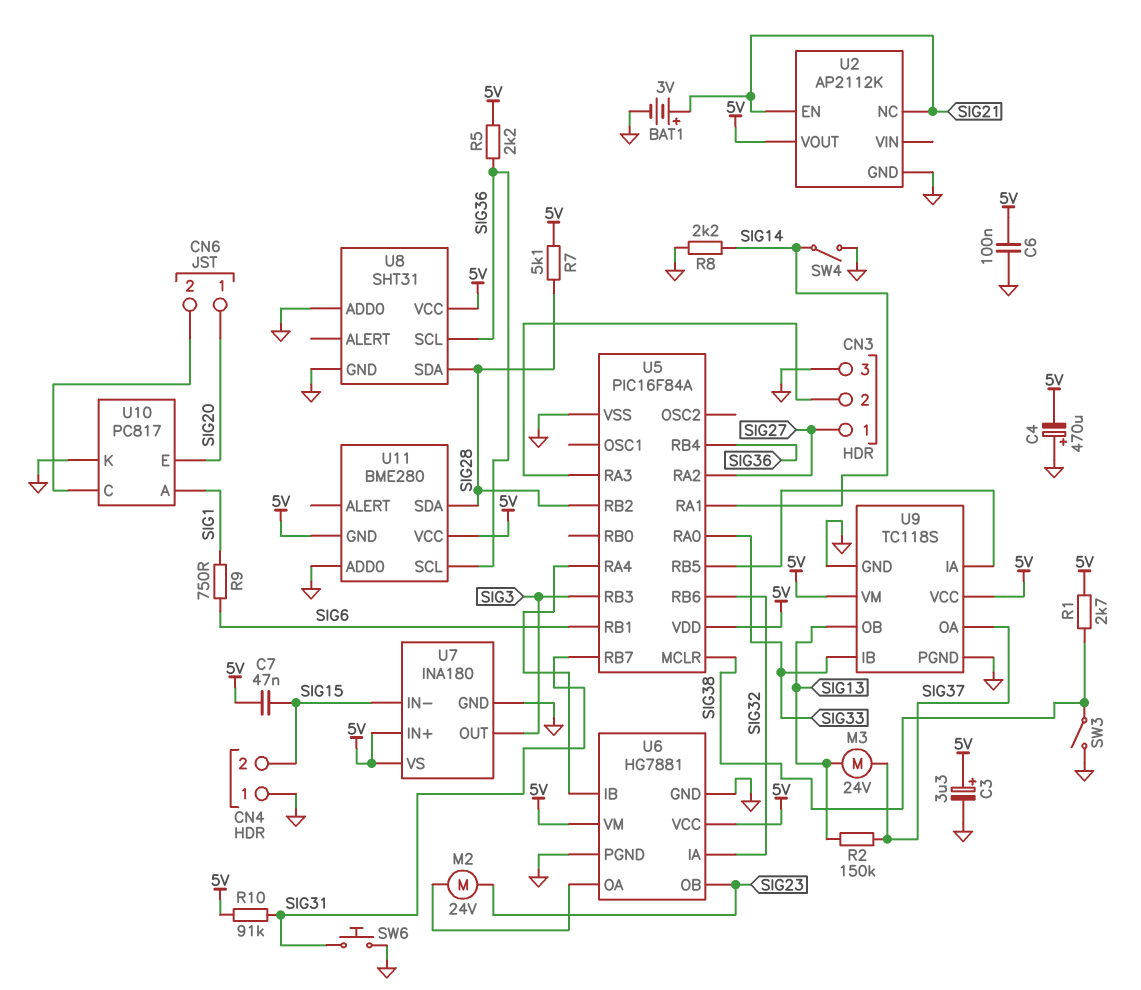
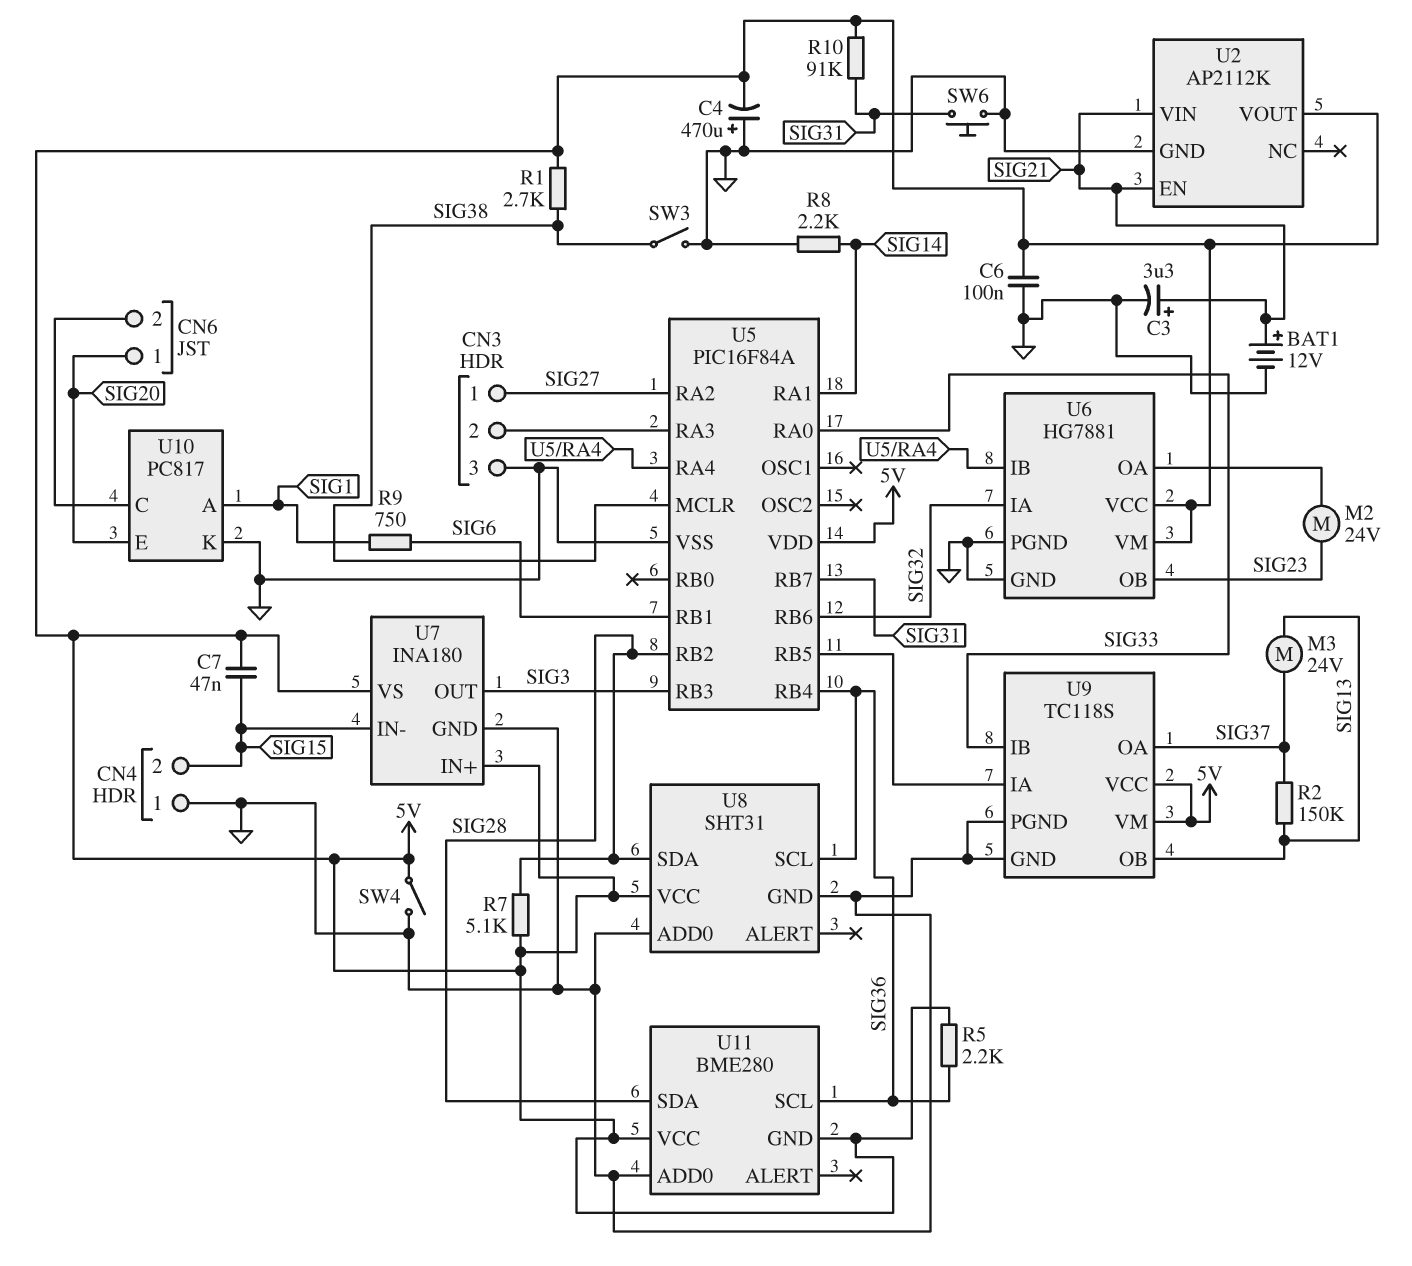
BAT1: 3V (plus SIG21, minus GND) -> 12V (plus SIG21, minus GND)
C3: 3.3uF (plus 5V, minus GND) -> 3.3uF (plus SIG21, minus GND)
SW4: switch (GND, SIG14) -> switch (5V, GND)
U2 pin NC: SIG21 -> none
U2 pin VIN: none -> SIG21

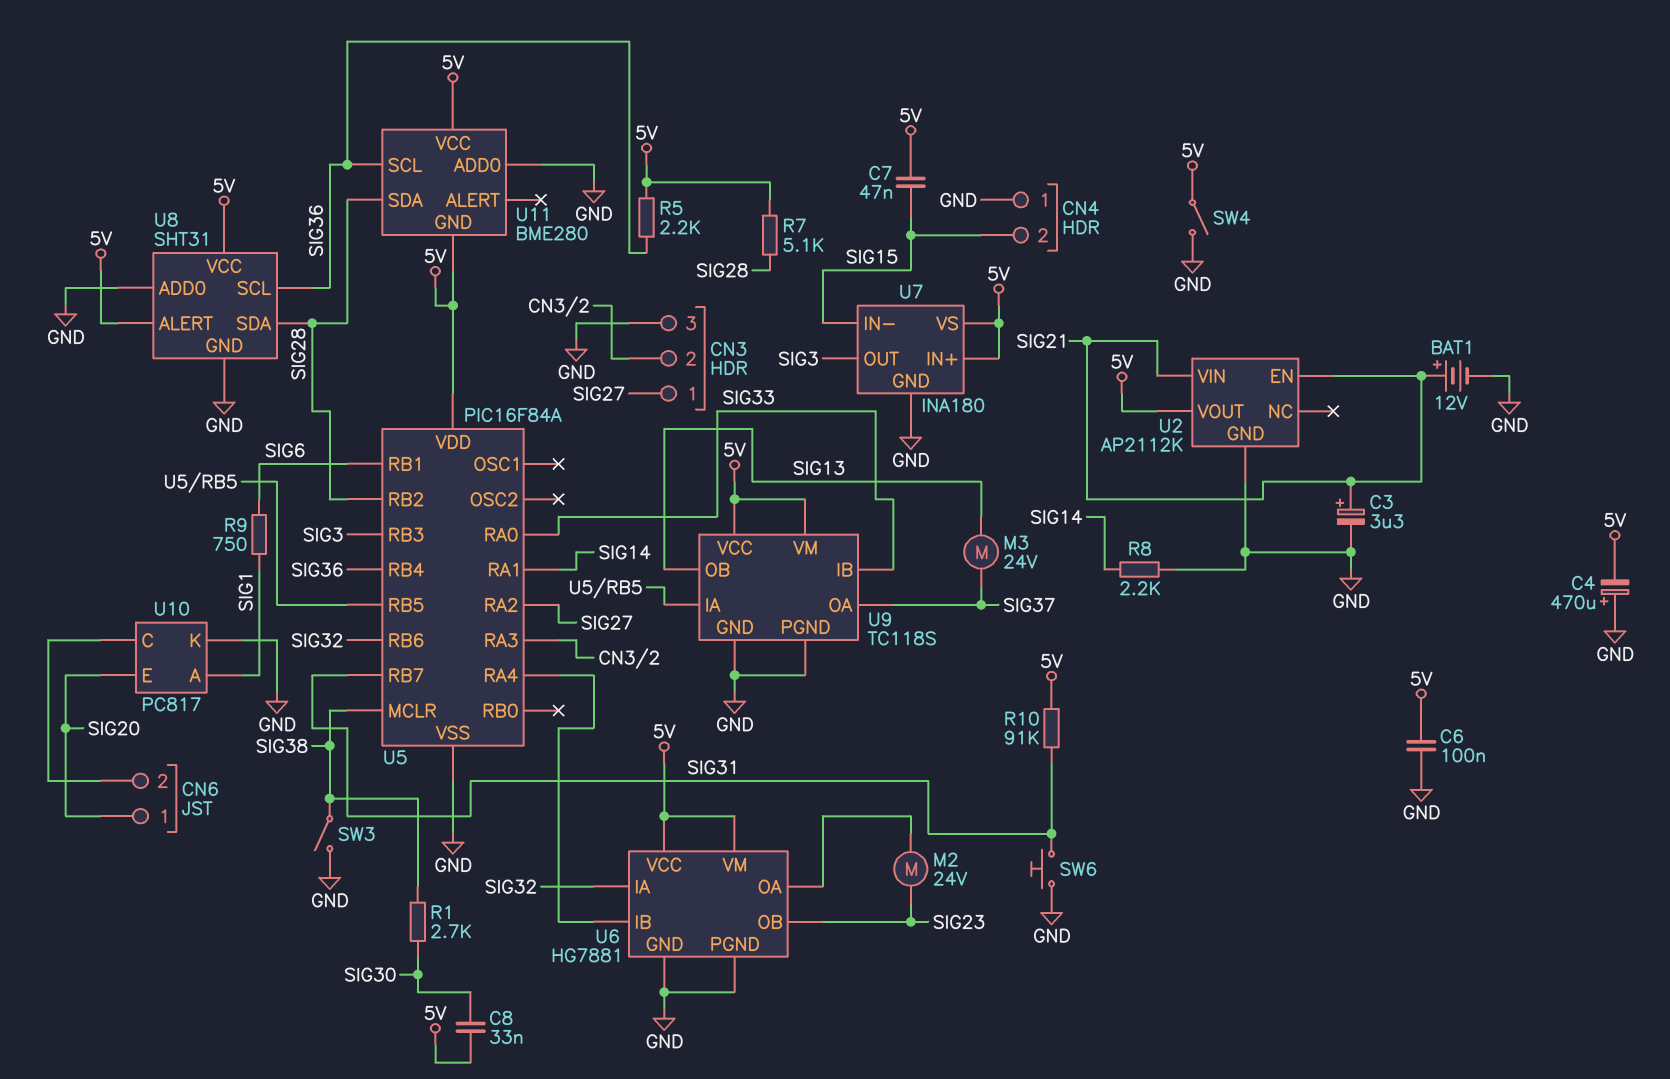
C8: none -> 33nF (5V, SIG30)
R1: 2.7k (5V, SIG38) -> 2.7k (SIG30, SIG38)
R2: 150k (SIG13, SIG37) -> none
U8 pin ALERT: none -> 5V

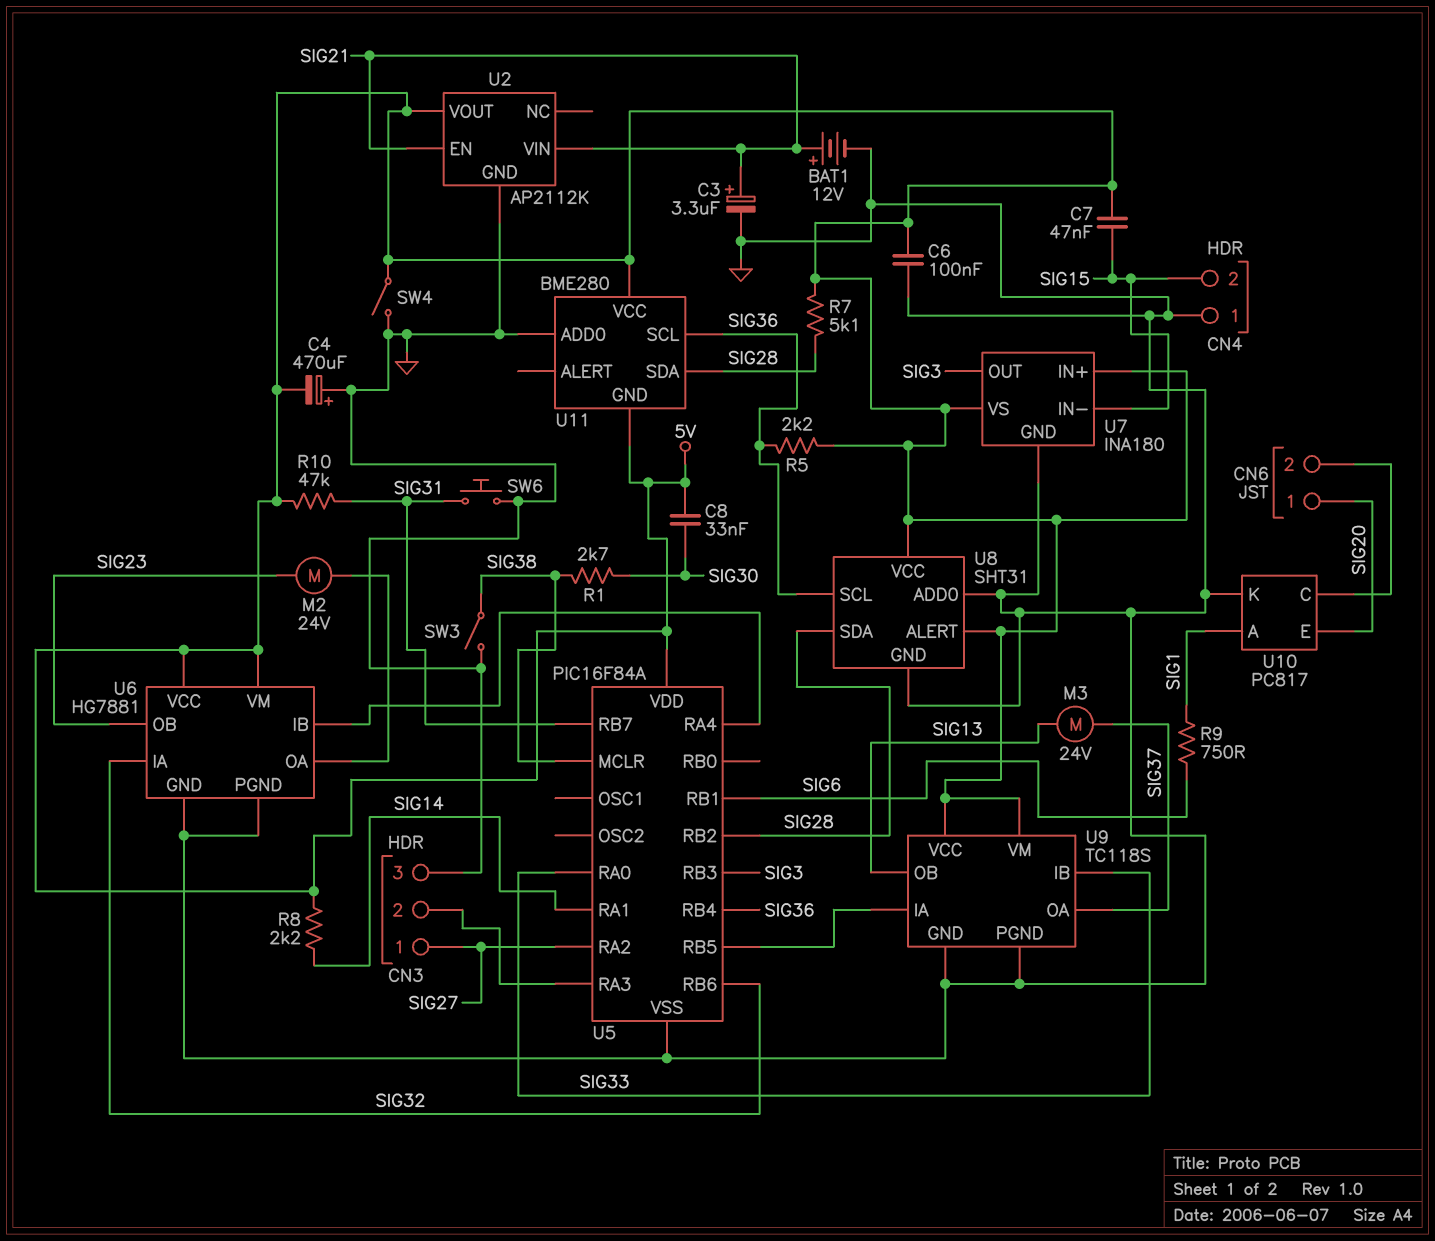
R8: 2.2k (GND, SIG14) -> 2.2k (5V, SIG14)
R10: 91k (5V, SIG31) -> 47k (5V, SIG31)

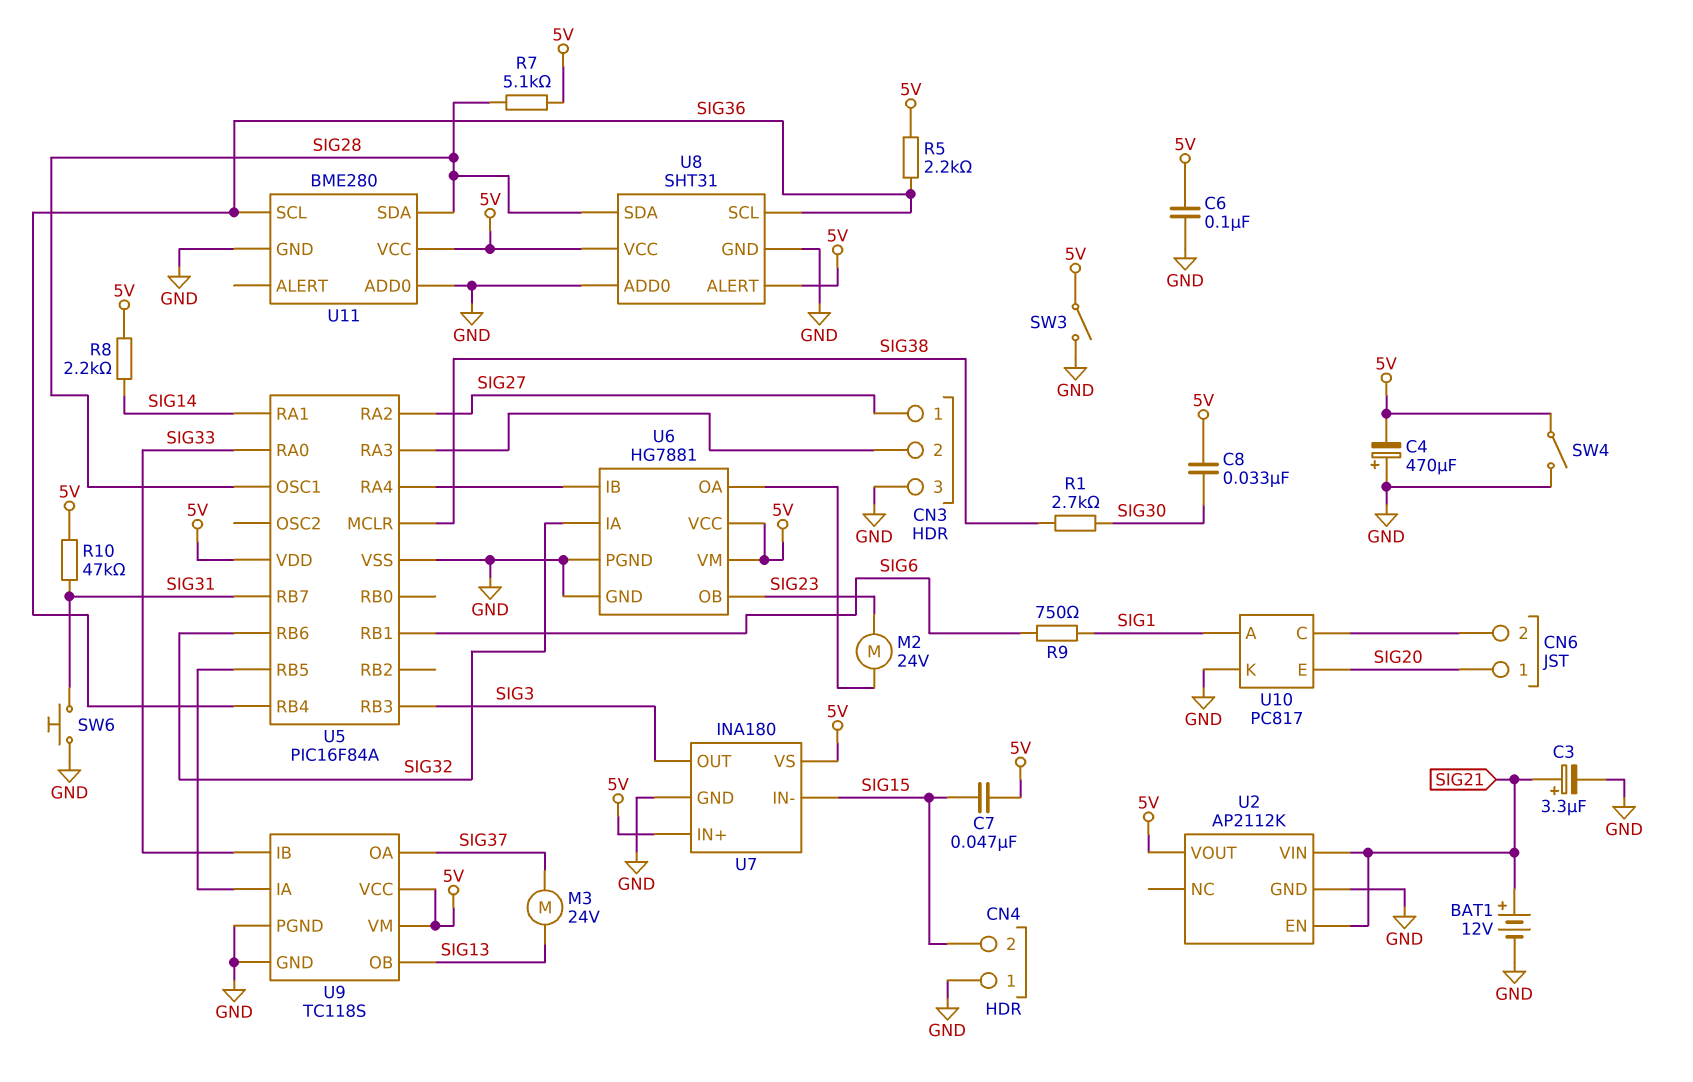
SW3: switch (GND, SIG38) -> switch (5V, GND)
U5 pin OSC1: none -> SIG28
U5 pin RB2: SIG28 -> none
U11 pin GND: 5V -> GND

